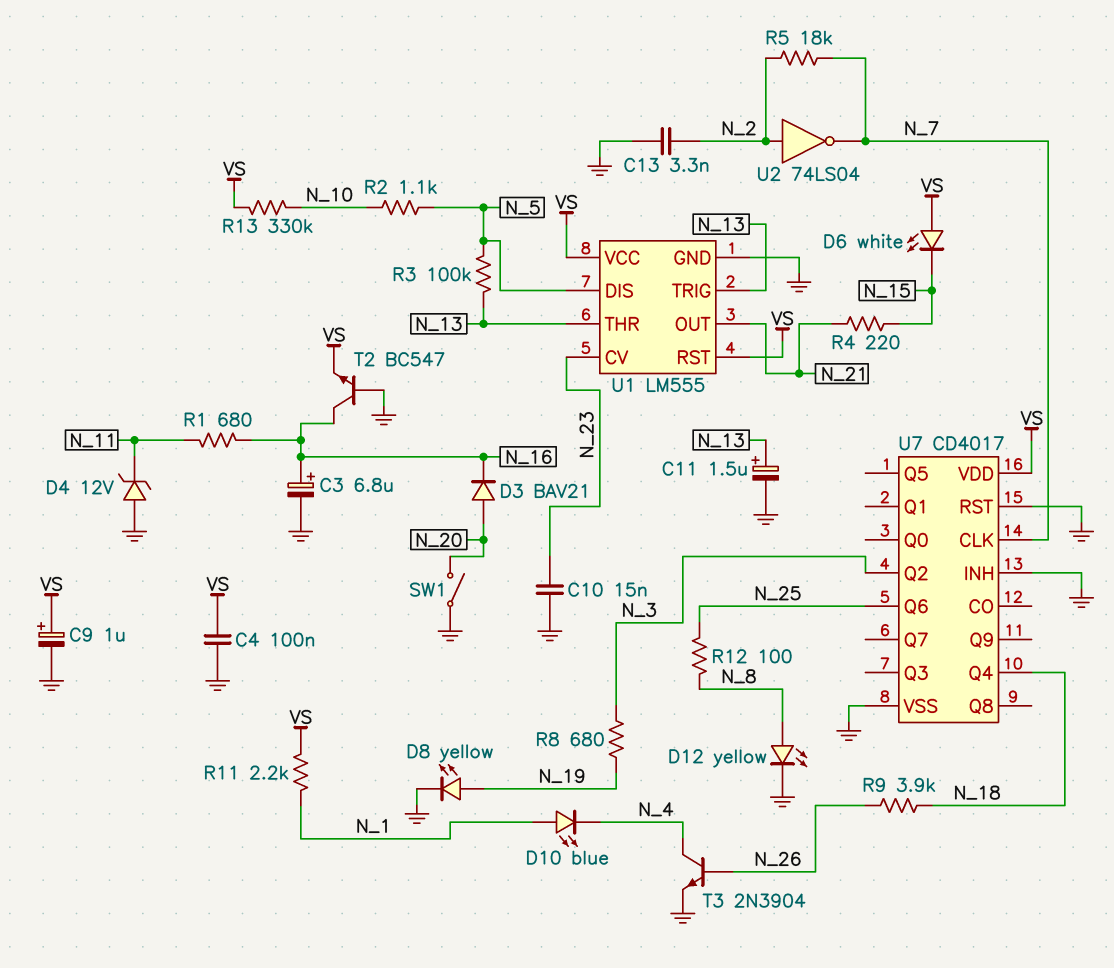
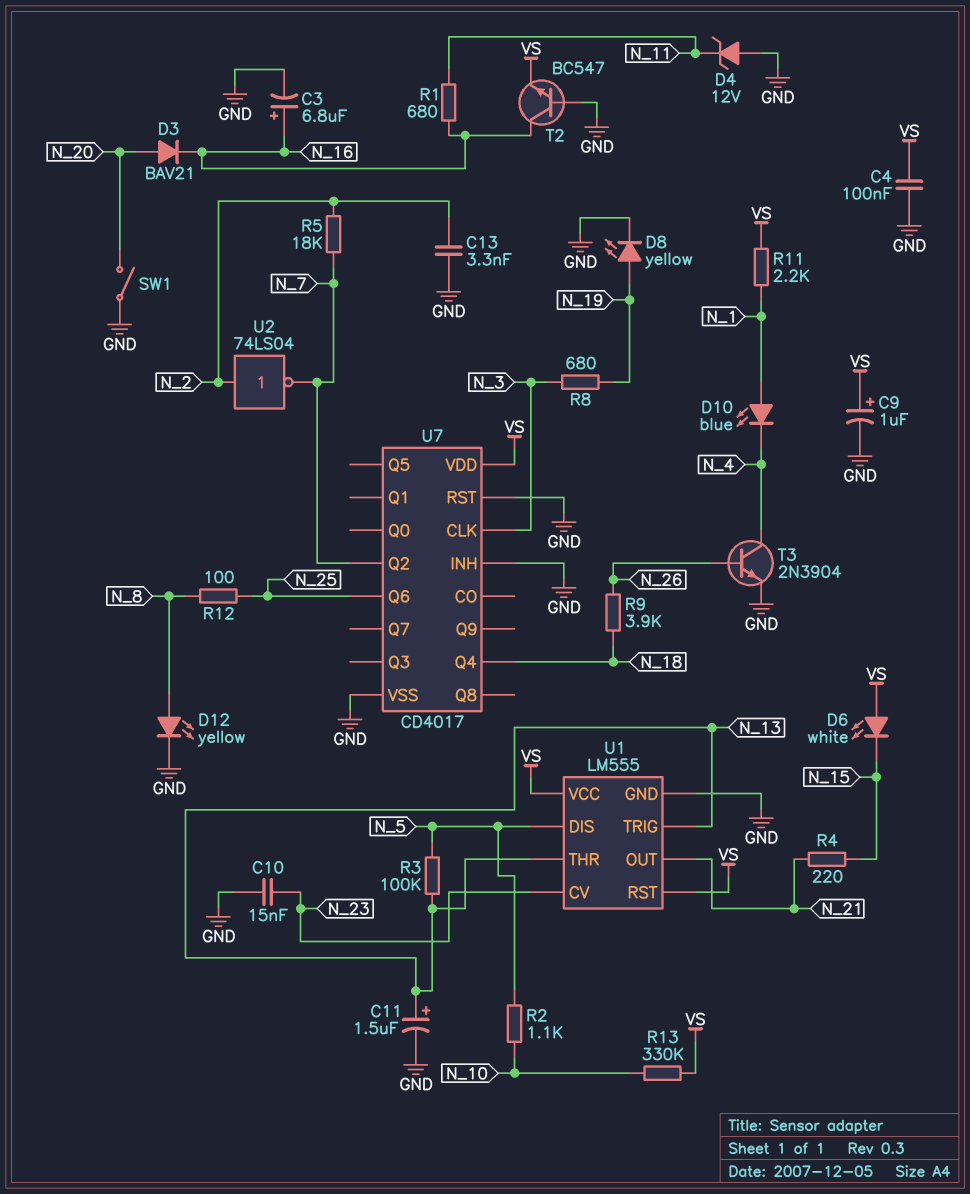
U7 pin CLK: N_7 -> N_3
U7 pin Q2: N_3 -> N_7

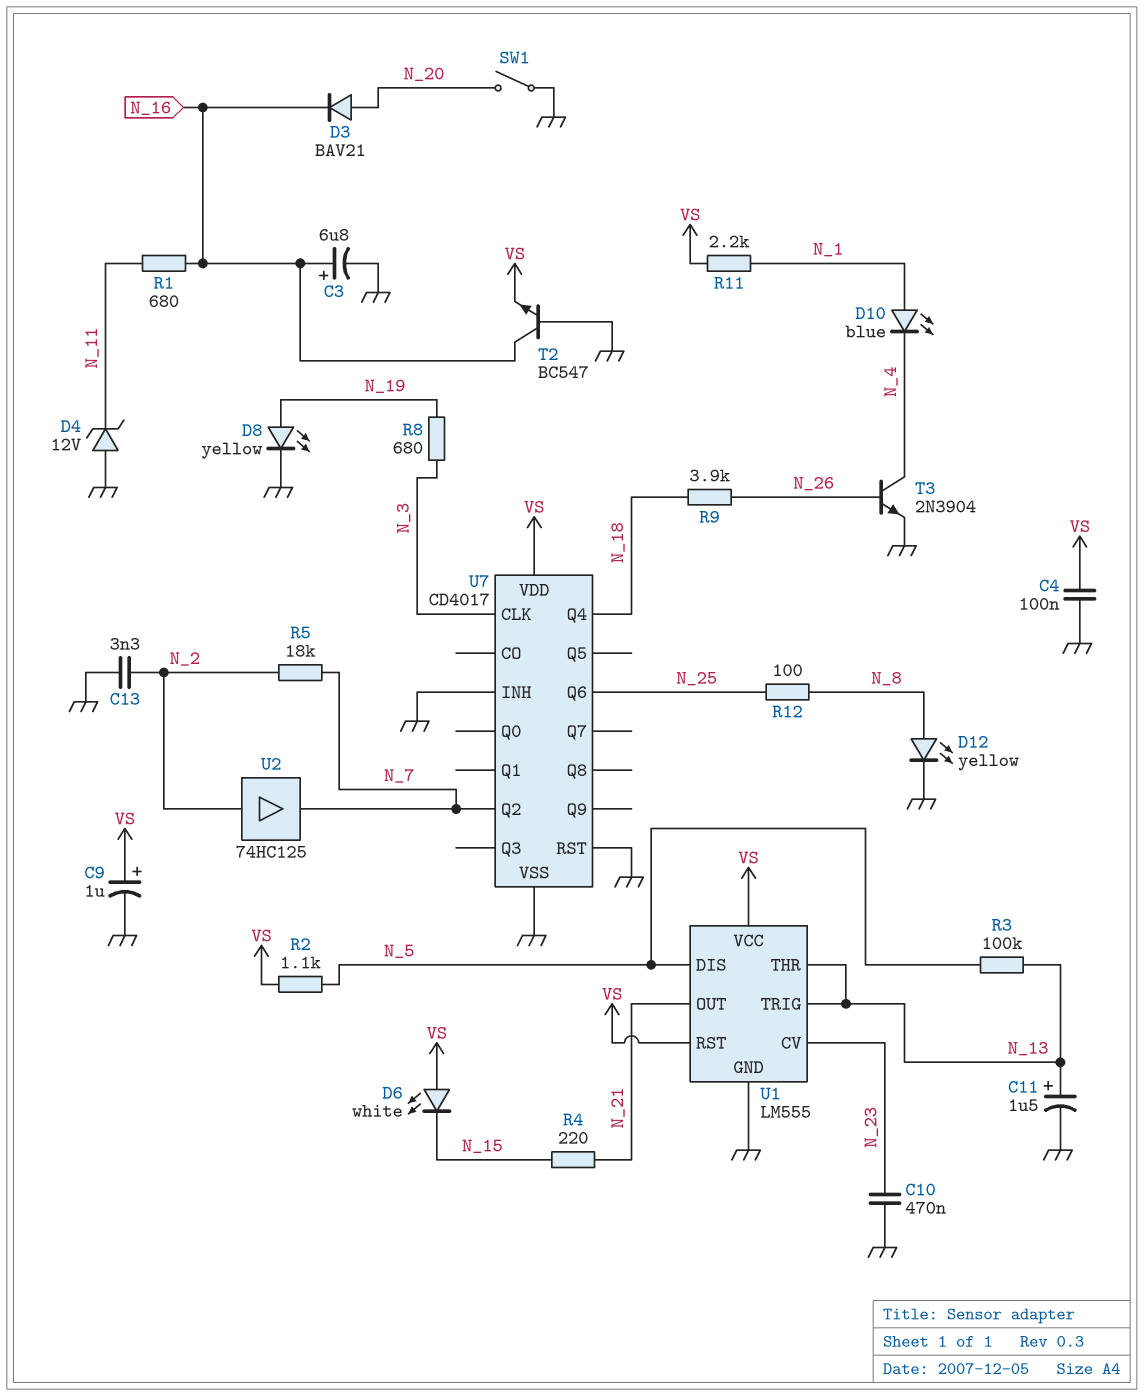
C10: 15nF (GND, N_23) -> 470nF (GND, N_23)
R2: 1.1k (N_5, N_10) -> 1.1k (N_5, VS)
R13: 330k (N_10, VS) -> none
U2: NOT 74LS04 (in N_2, out N_7) -> buffer 74HC125 (in N_2, out N_7)

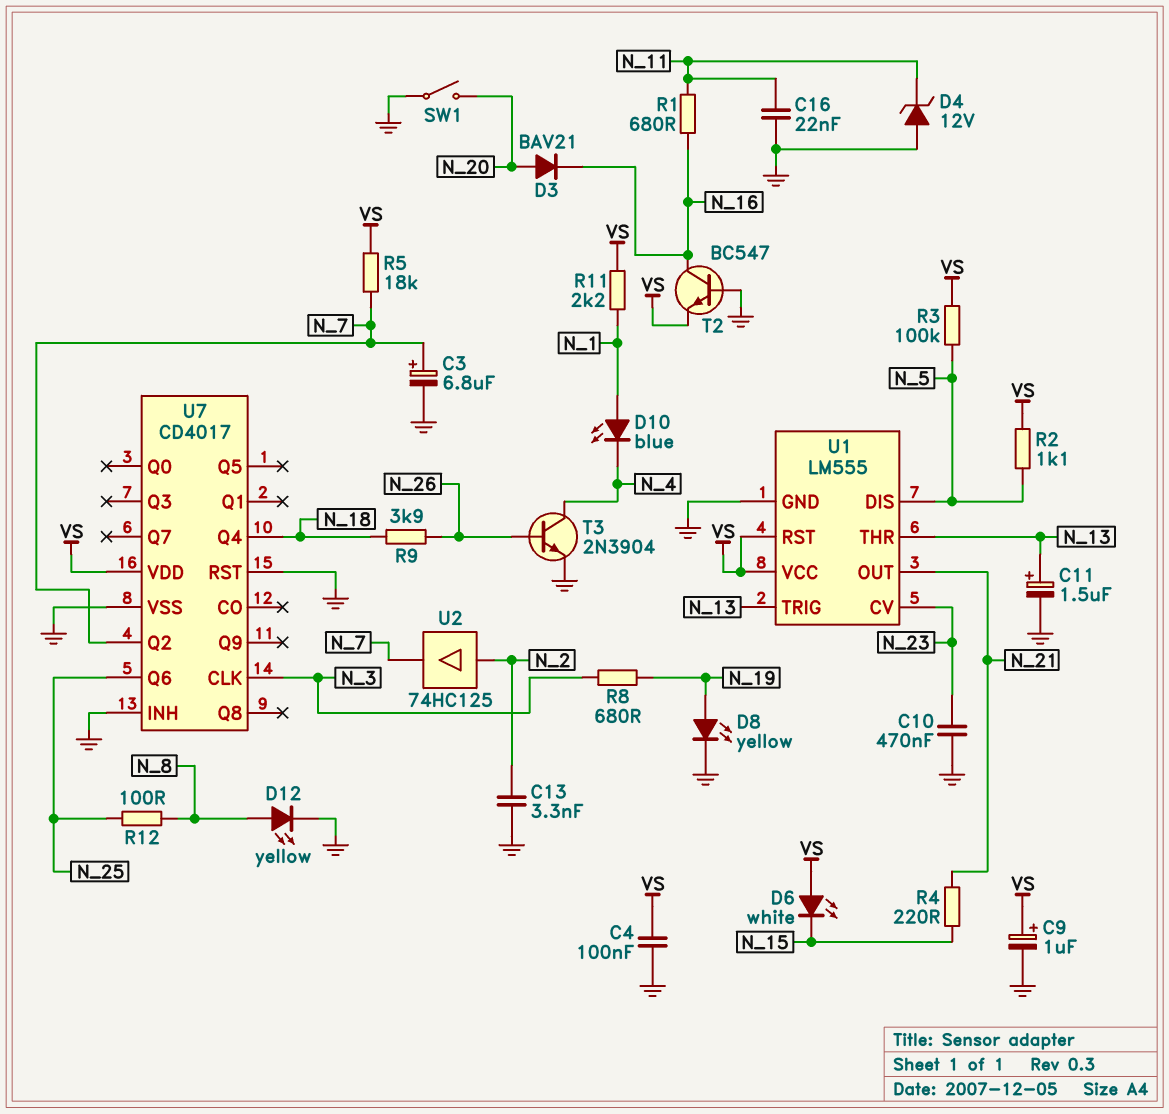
C3: 6.8uF (plus N_16, minus GND) -> 6.8uF (plus N_7, minus GND)
C16: none -> 22nF (GND, N_11)
R3: 100k (N_5, N_13) -> 100k (N_5, VS)
R5: 18k (N_2, N_7) -> 18k (N_7, VS)

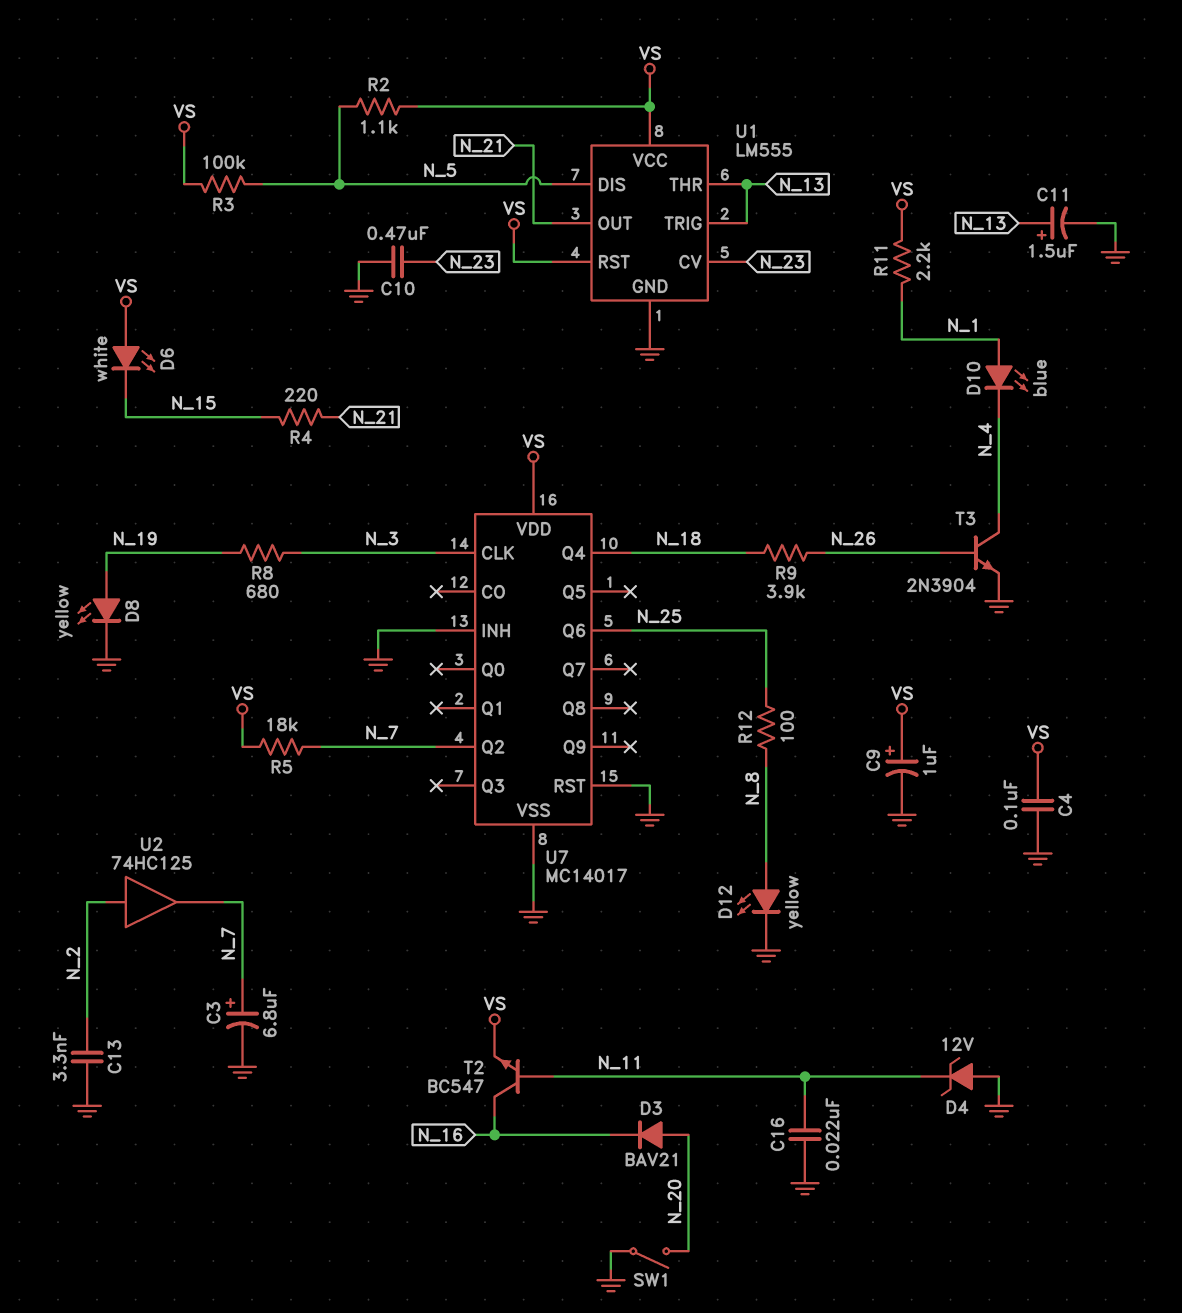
R1: 680 (N_11, N_16) -> none
T2: NPN BC547 (B GND, C N_16, E VS) -> NPN BC547 (B N_11, C N_16, E VS)
U7: CD4017 -> MC14017

